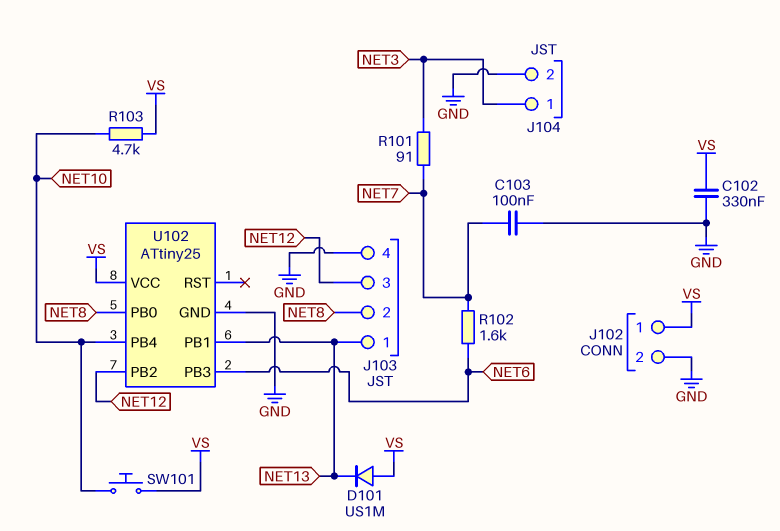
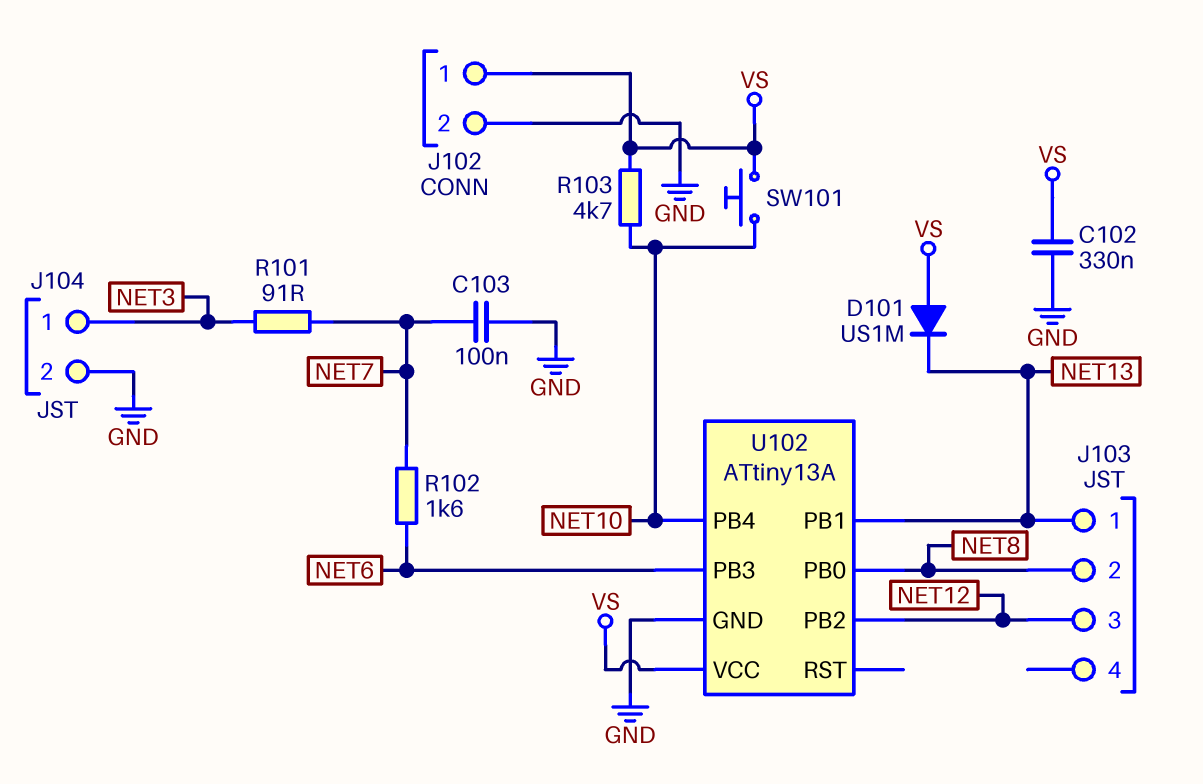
J103 pin 4: GND -> none
U102: ATtiny25 -> ATtiny13A

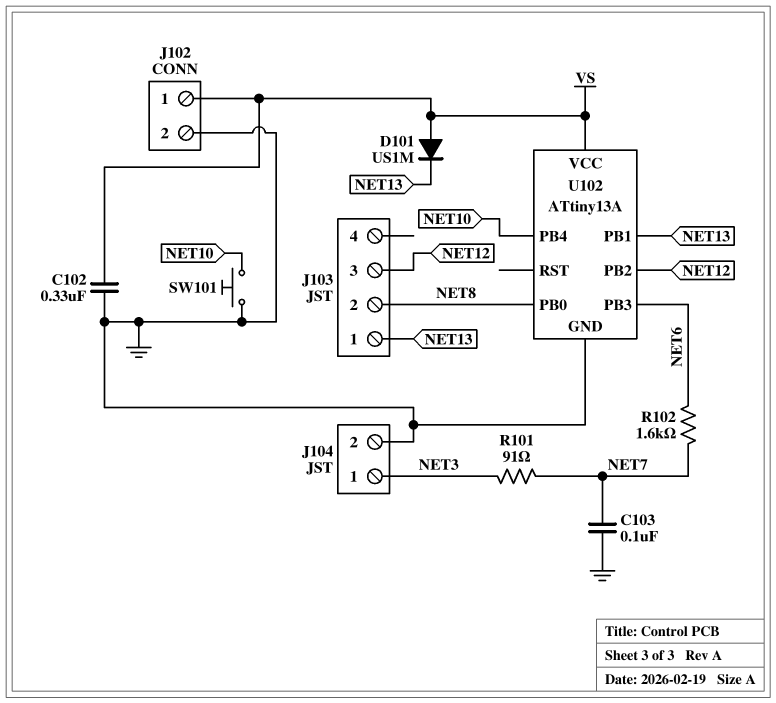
R103: 4.7k (NET10, VS) -> none
SW101: button (NET10, VS) -> button (GND, NET10)

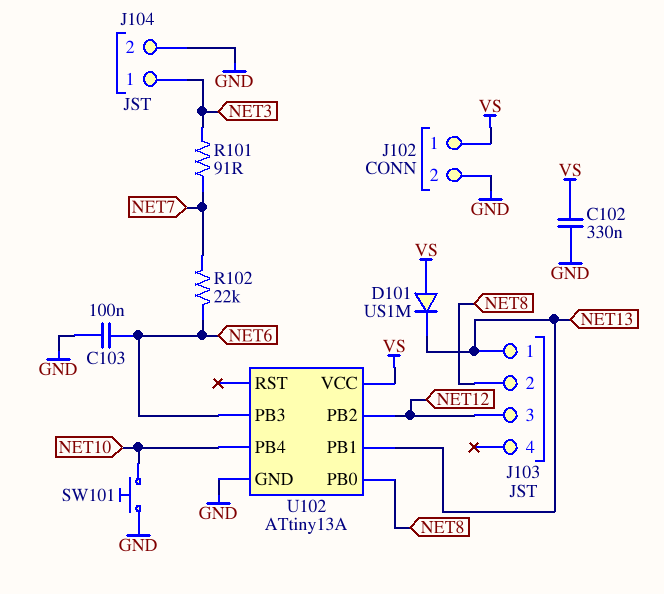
C103: 100nF (GND, NET7) -> 100nF (GND, NET6)
R102: 1.6k (NET6, NET7) -> 22k (NET6, NET7)

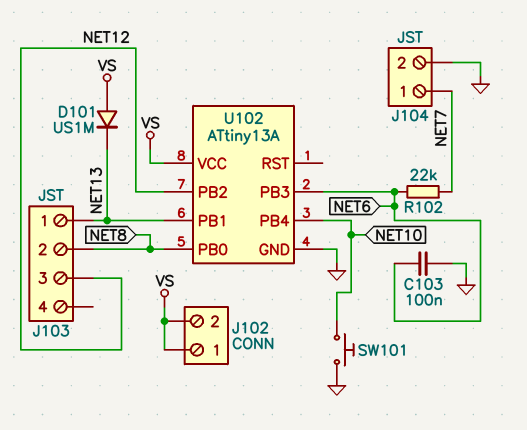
C102: 330nF (GND, VS) -> none
J102 pin 2: GND -> VS
J104 pin 1: NET3 -> NET7
R101: 91 (NET3, NET7) -> none

